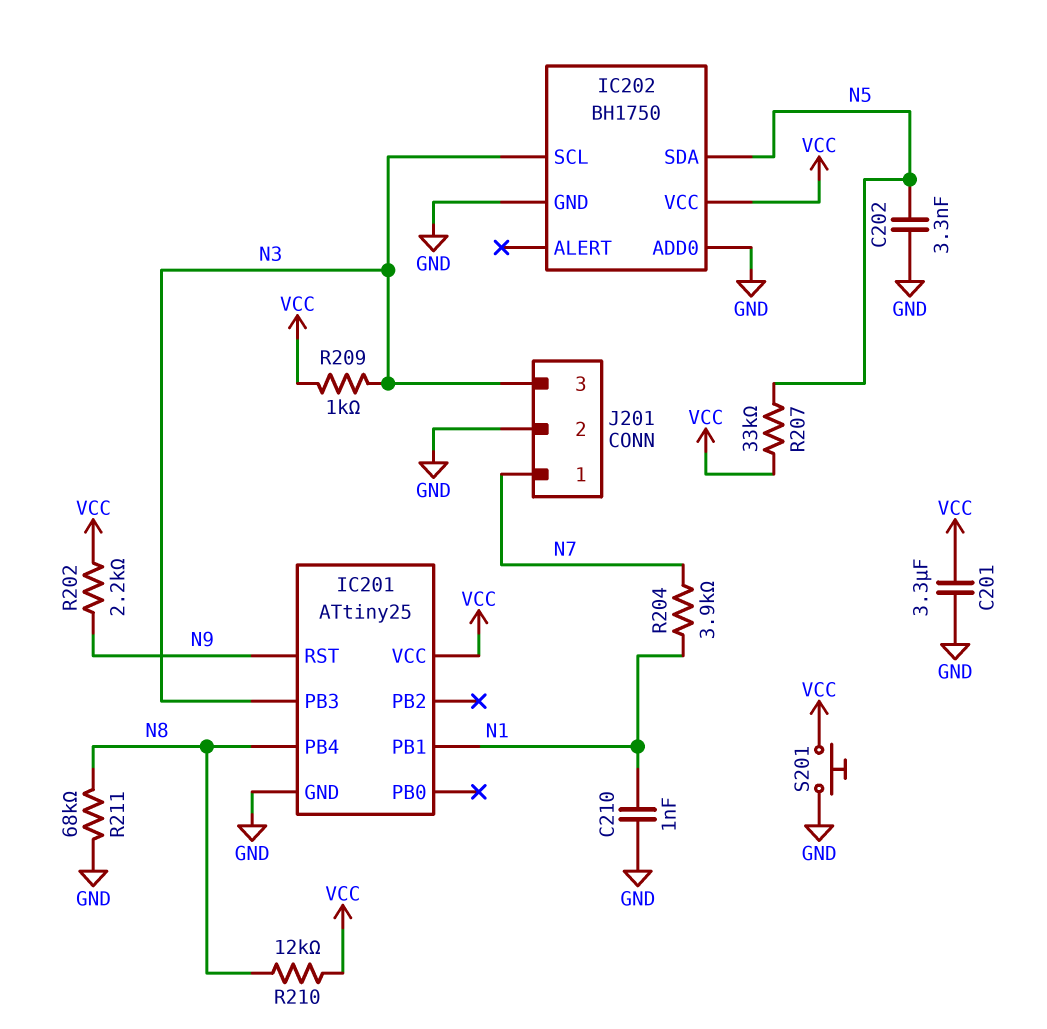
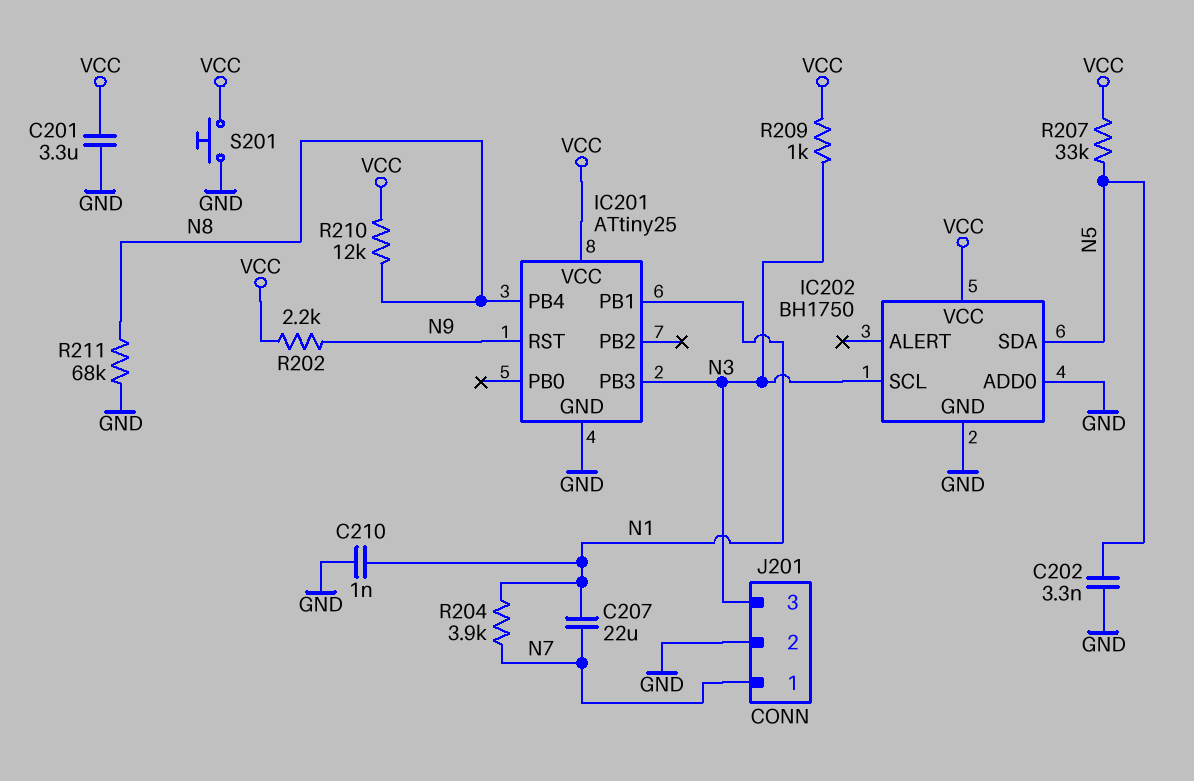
C207: none -> 22uF (N1, N7)

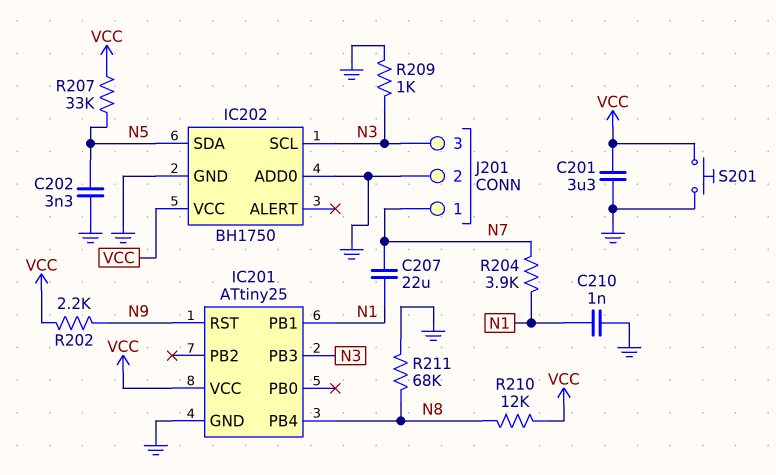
R209: 1k (N3, VCC) -> 1k (GND, N3)

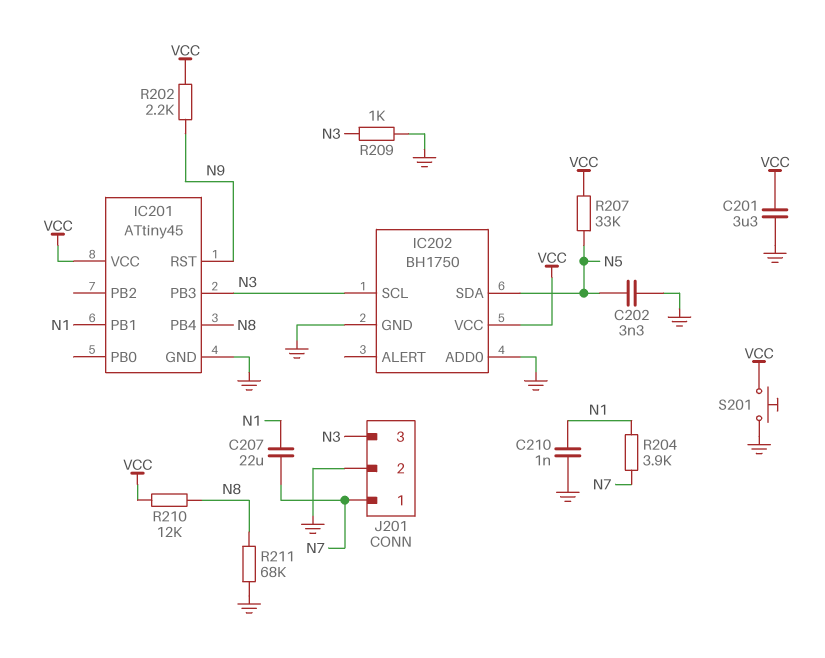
IC201: ATtiny25 -> ATtiny45

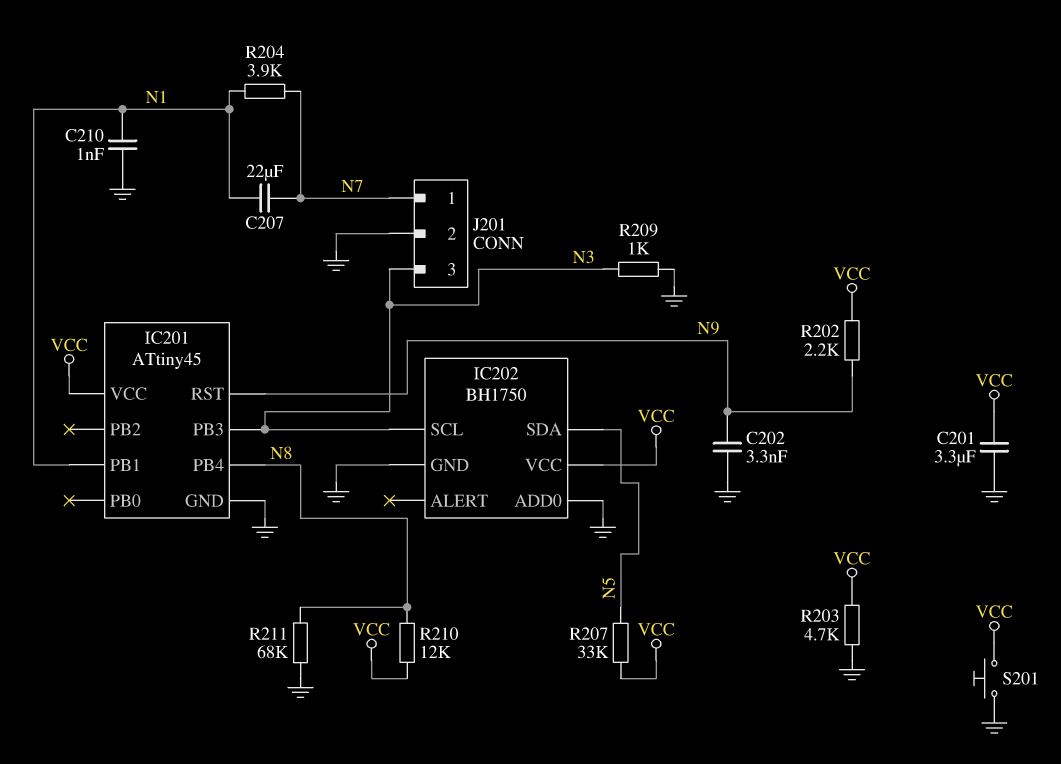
C202: 3.3nF (GND, N5) -> 3.3nF (GND, N9)
R203: none -> 4.7k (GND, VCC)

